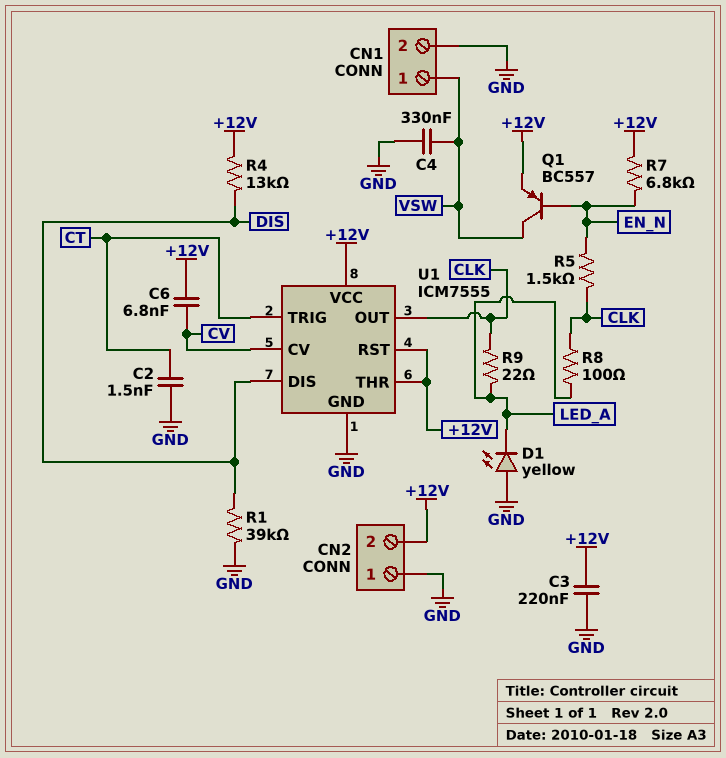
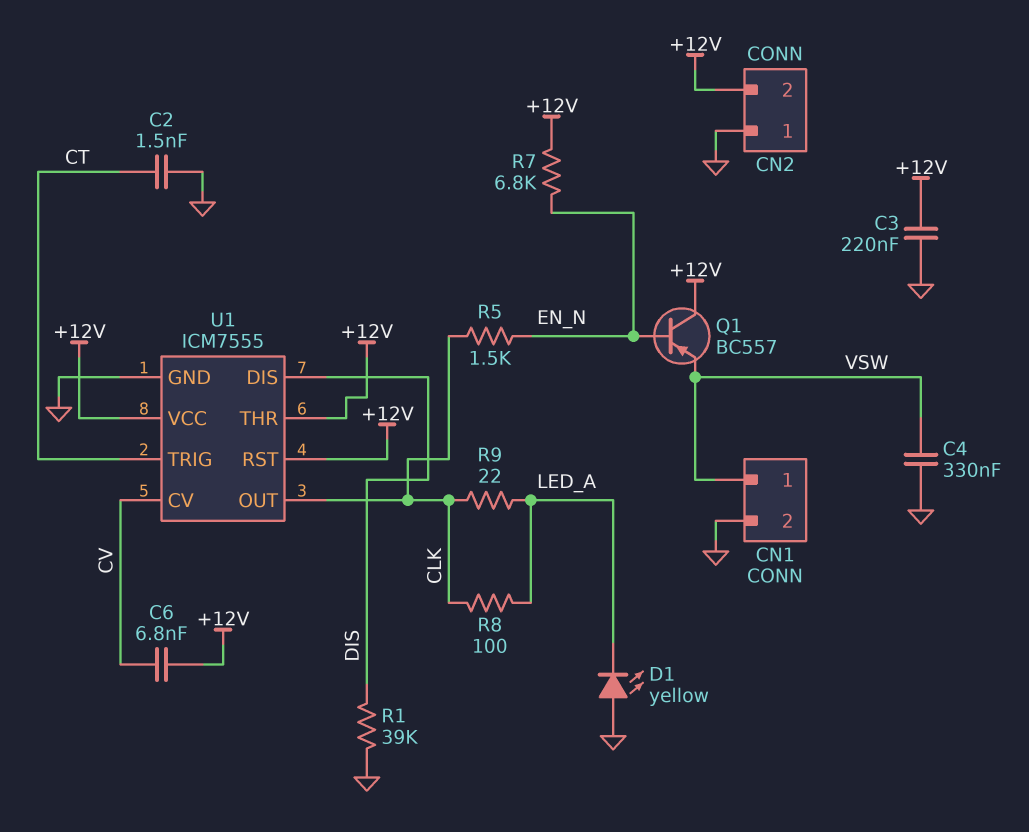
Q1: PNP BC557 (B EN_N, C VSW, E +12V) -> PNP BC557 (B EN_N, C +12V, E VSW)
R4: 13k (+12V, DIS) -> none

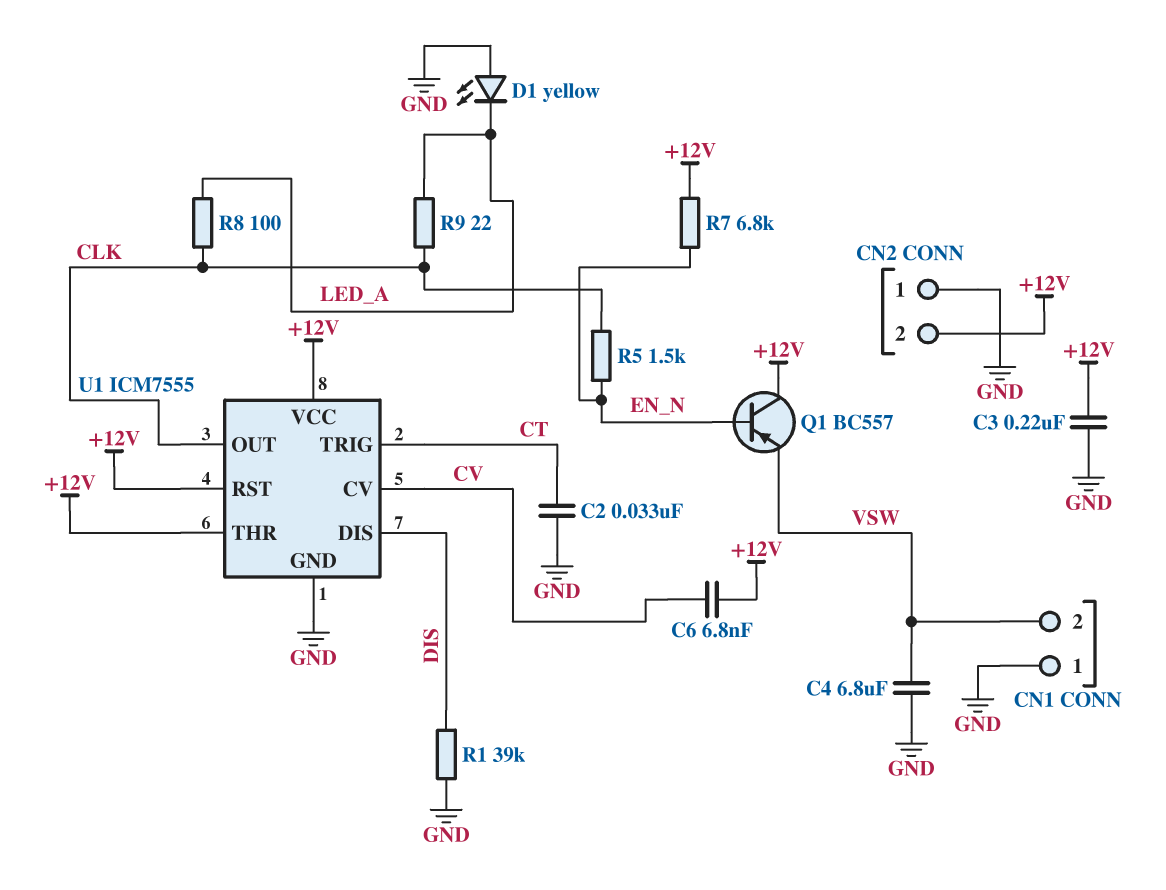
C2: 1.5nF (CT, GND) -> 33nF (CT, GND)
C4: 330nF (GND, VSW) -> 6.8uF (GND, VSW)
CN1 pin 1: VSW -> GND
CN1 pin 2: GND -> VSW

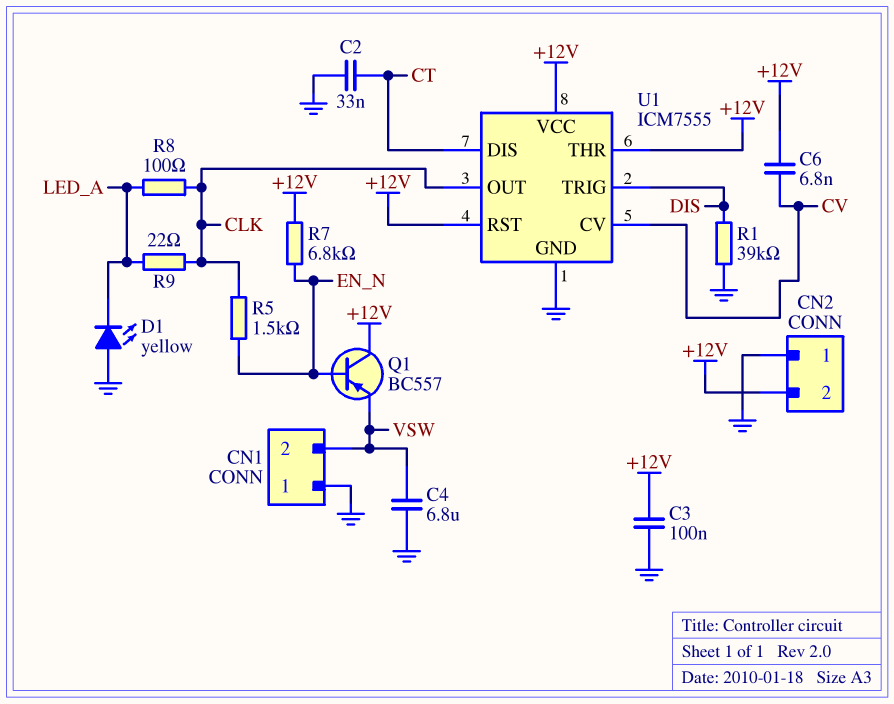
C3: 220nF (+12V, GND) -> 100nF (+12V, GND)
U1 pin DIS: DIS -> CT
U1 pin TRIG: CT -> DIS

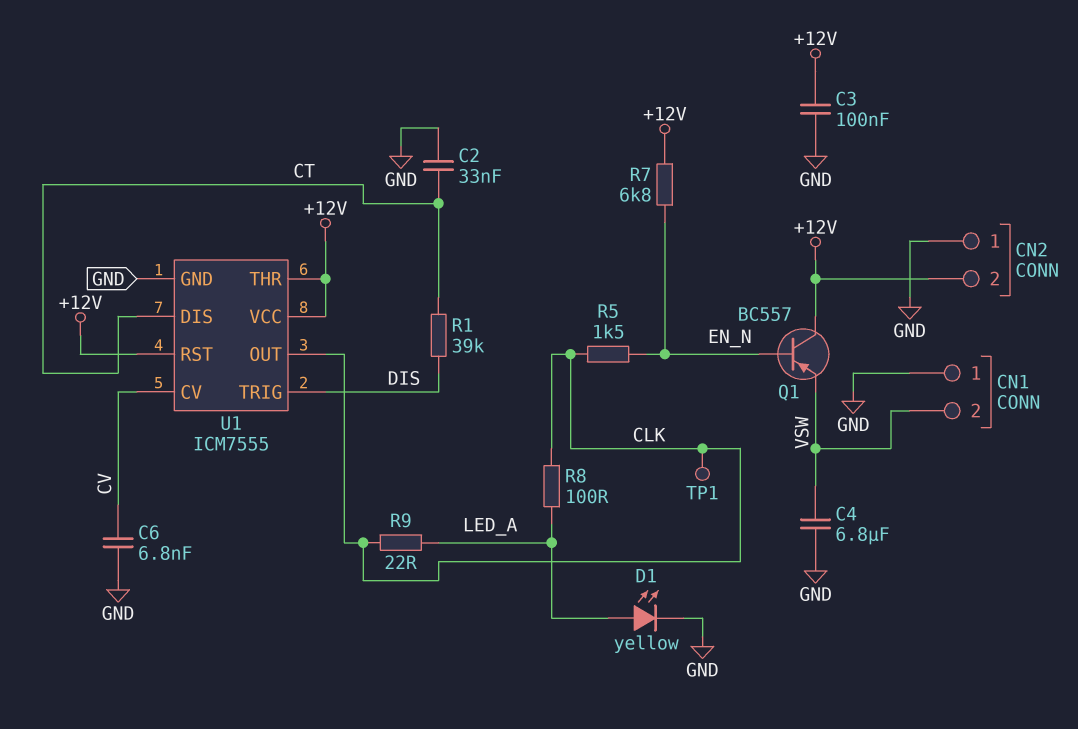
C6: 6.8nF (+12V, CV) -> 6.8nF (CV, GND)
D1: LED yellow (A GND, K LED_A) -> LED yellow (A LED_A, K GND)
R1: 39k (DIS, GND) -> 39k (CT, DIS)
TP1: none -> test point (CLK)

